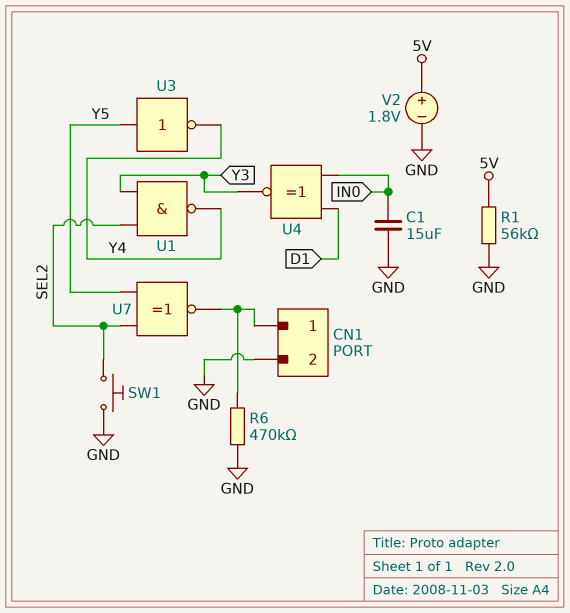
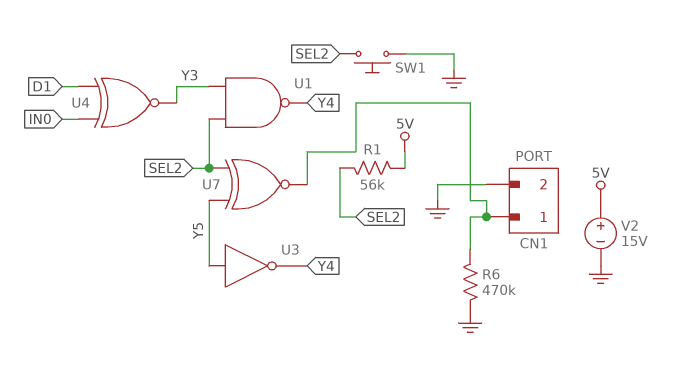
C1: 15uF (GND, IN0) -> none
R1: 56k (5V, GND) -> 56k (5V, SEL2)
V2: 1.8V (plus 5V, minus GND) -> 15V (plus 5V, minus GND)

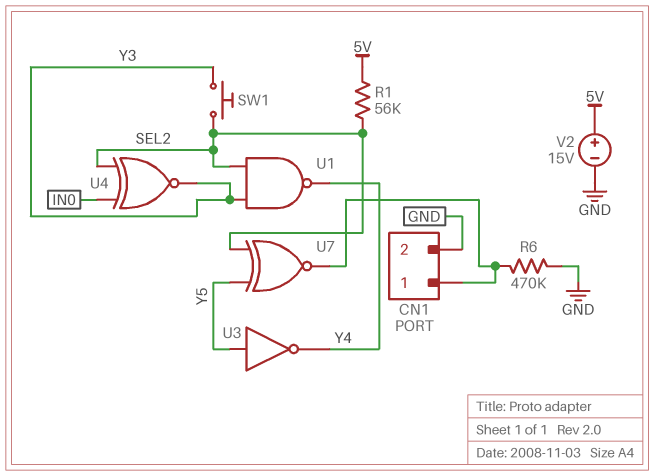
SW1: button (GND, SEL2) -> button (SEL2, Y3)
U4: XNOR (in D1, in IN0, out Y3) -> XNOR (in IN0, in SEL2, out Y3)

